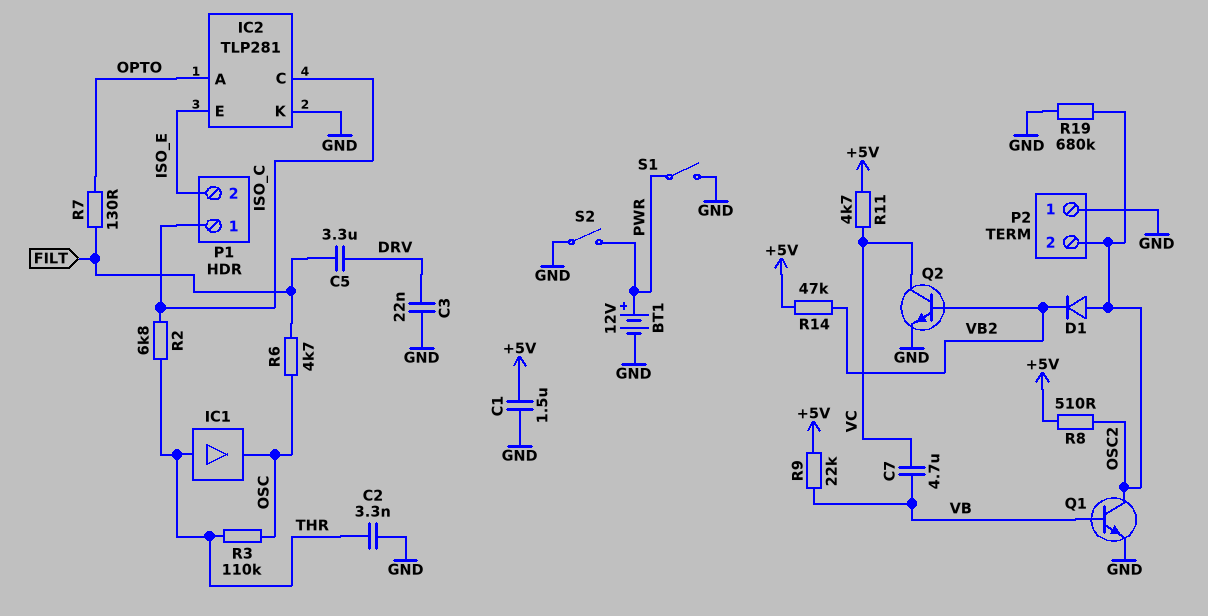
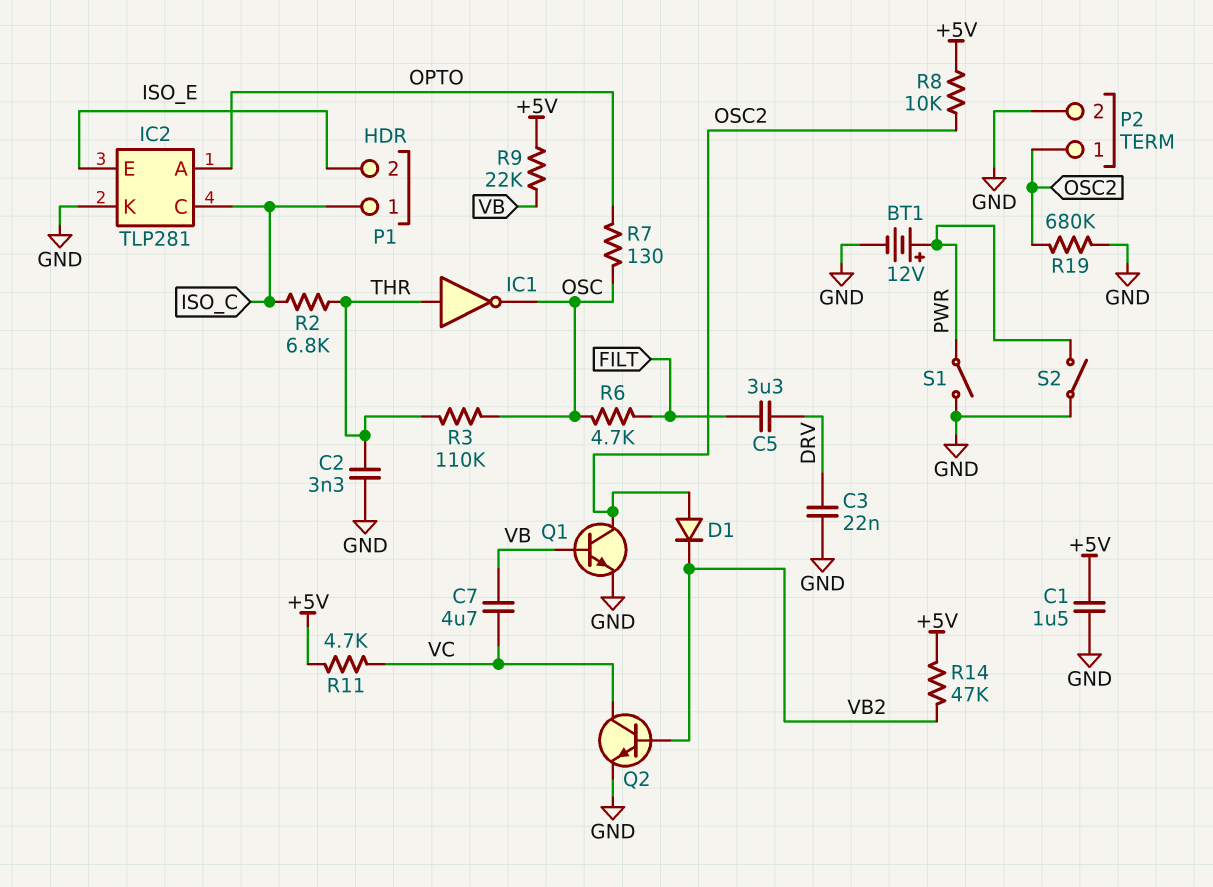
IC1: buffer (in THR, out OSC) -> NOT (in THR, out OSC)
P2 pin 1: GND -> OSC2
P2 pin 2: OSC2 -> GND
R7: 130 (FILT, OPTO) -> 130 (OPTO, OSC)
R8: 510 (+5V, OSC2) -> 10k (+5V, OSC2)

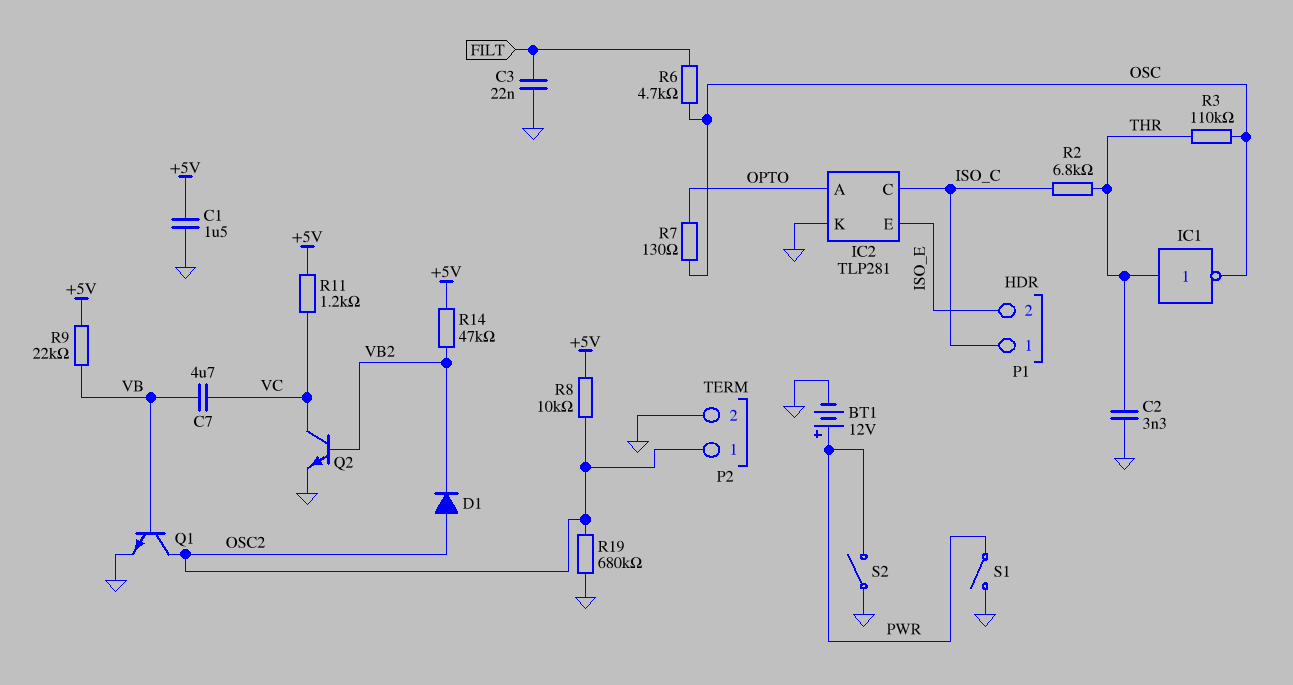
C3: 22nF (DRV, GND) -> 22nF (FILT, GND)
C5: 3.3uF (DRV, FILT) -> none
R11: 4.7k (+5V, VC) -> 1.2k (+5V, VC)

